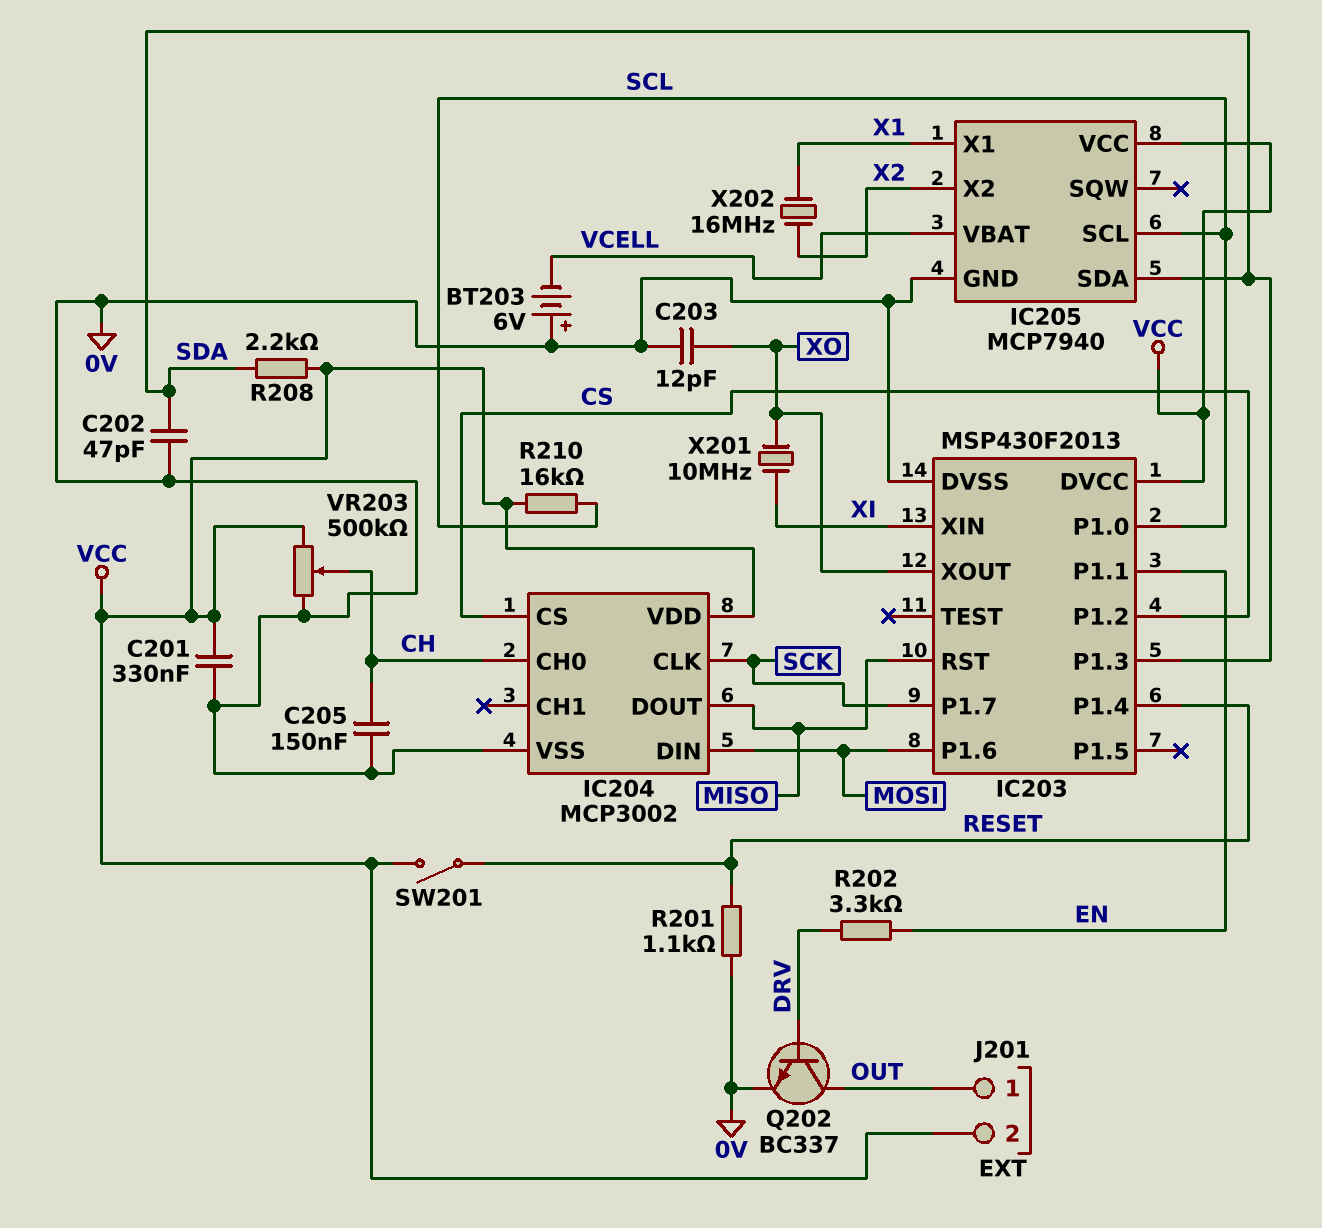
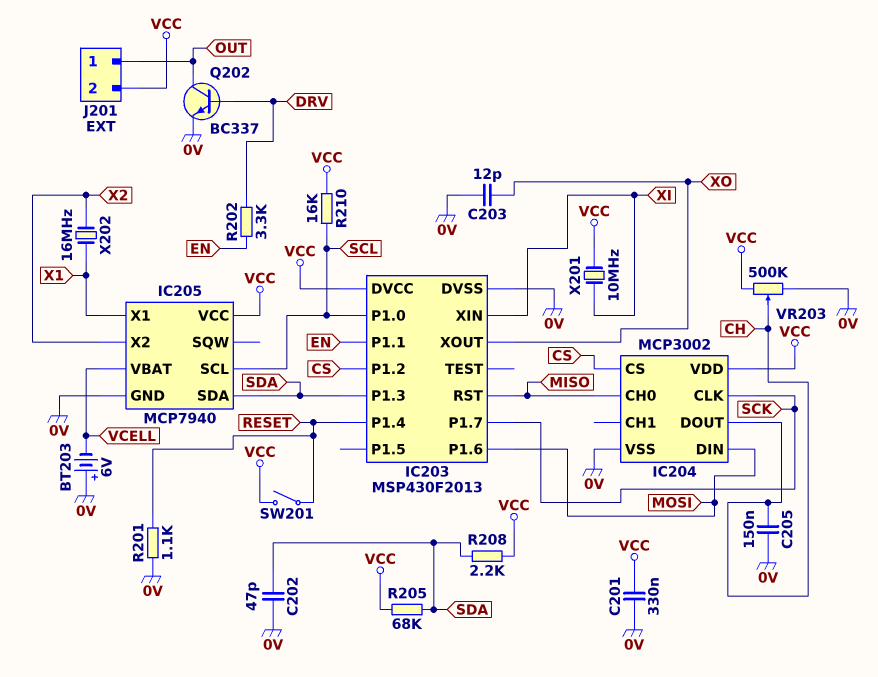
IC204 pin CH0: CH -> MISO
IC204 pin DOUT: MISO -> CH
R205: none -> 68k (SDA, VCC)
X201: 10MHz (XI, XO) -> 10MHz (VCC, XI)

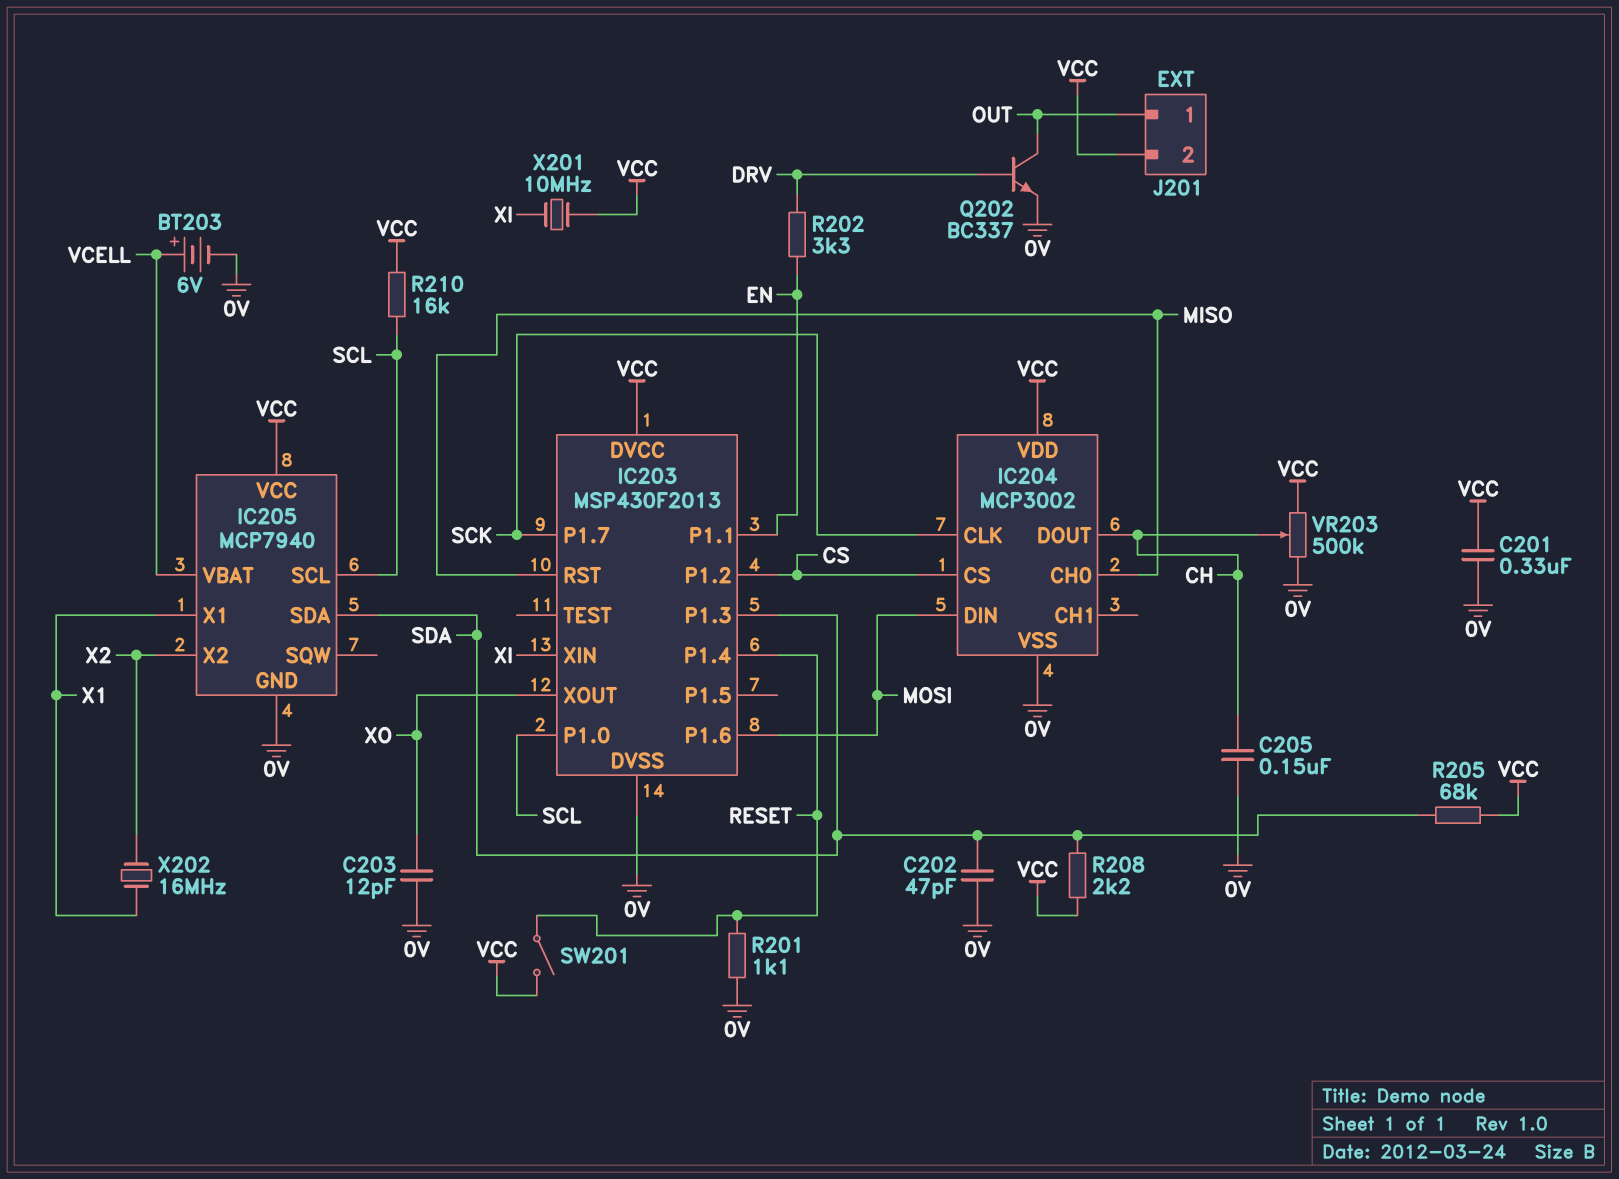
BT203: 6V (plus 0V, minus VCELL) -> 6V (plus VCELL, minus 0V)

